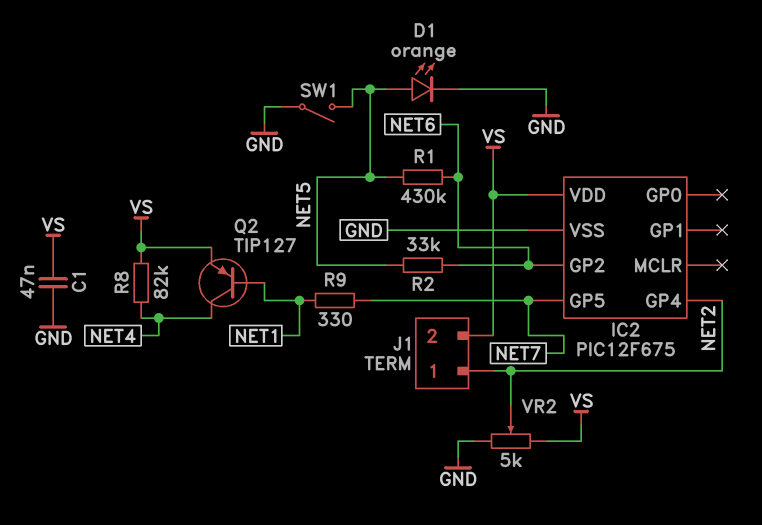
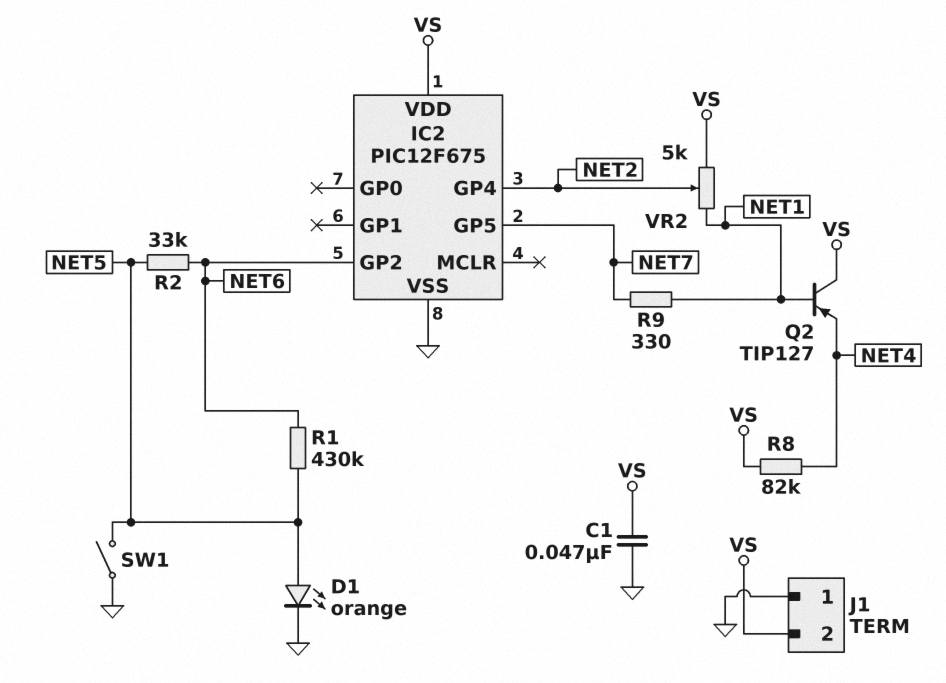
J1 pin 1: NET2 -> GND
Q2: PNP TIP127 (B NET1, C NET4, E VS) -> PNP TIP127 (B NET1, C VS, E NET4)
VR2: 5k (GND, VS, wiper NET2) -> 5k (NET1, VS, wiper NET2)

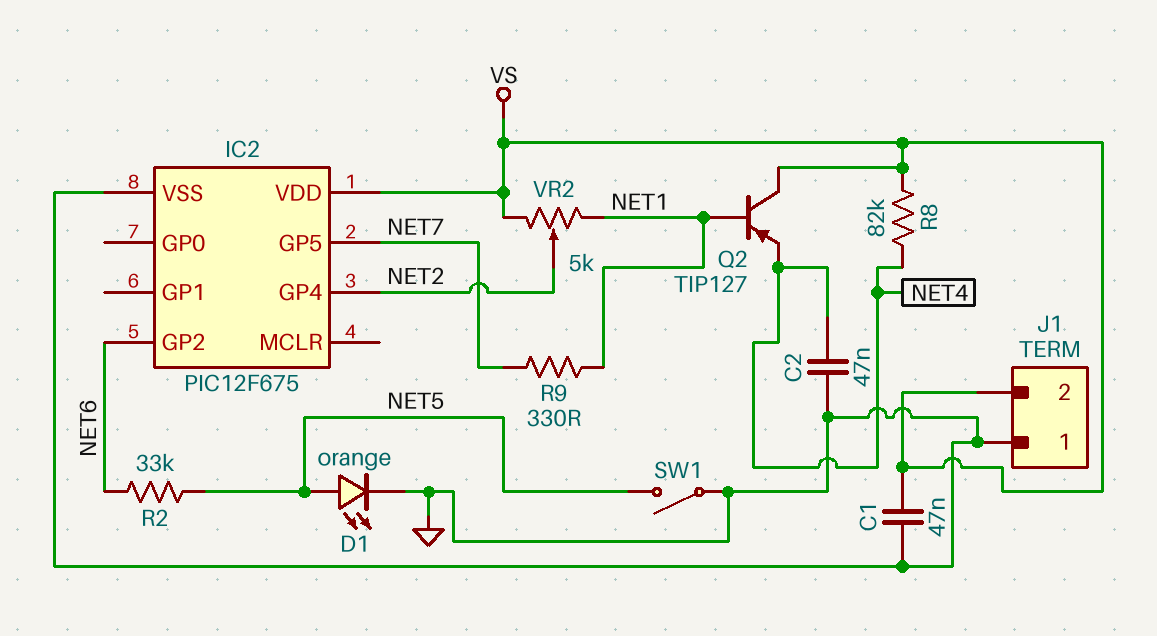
C2: none -> 47nF (GND, NET4)
R1: 430k (NET5, NET6) -> none

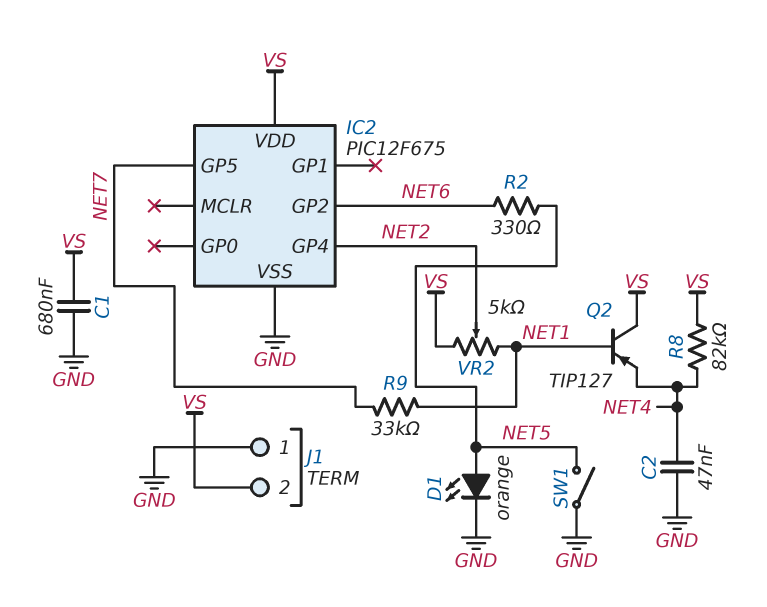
C1: 47nF (GND, VS) -> 680nF (GND, VS)
R2: 33k (NET5, NET6) -> 330 (NET5, NET6)
R9: 330 (NET1, NET7) -> 33k (NET1, NET7)

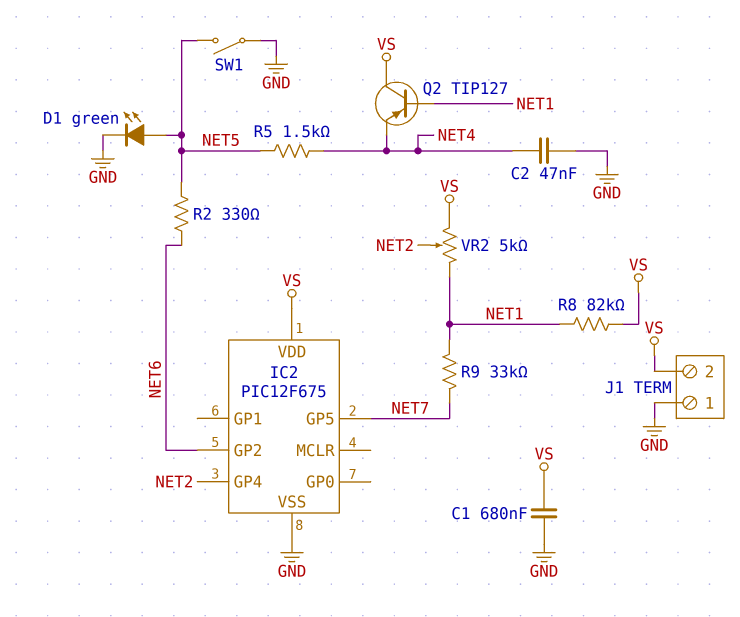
D1: LED orange (A NET5, K GND) -> LED green (A NET5, K GND)
R5: none -> 1.5k (NET4, NET5)
R8: 82k (NET4, VS) -> 82k (NET1, VS)

